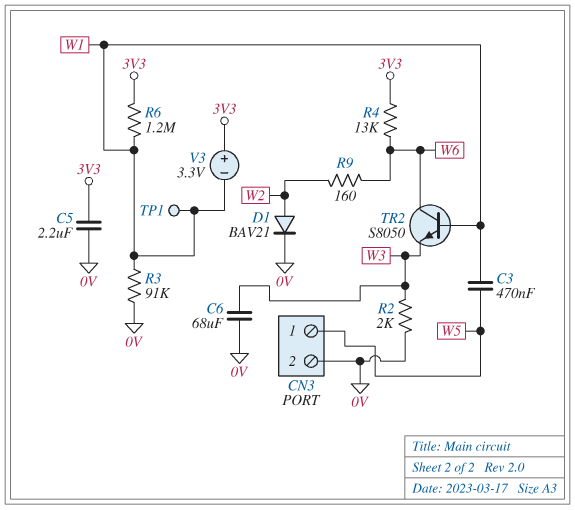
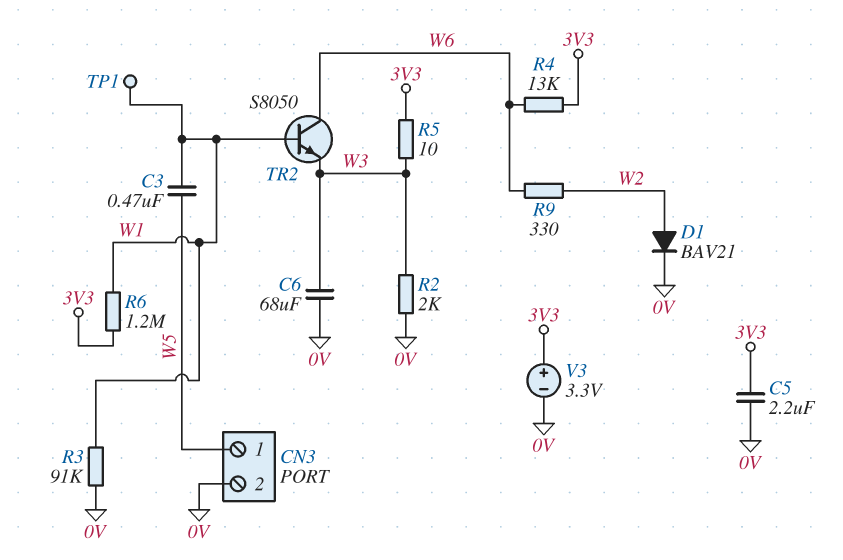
R5: none -> 10 (3V3, W3)
R9: 160 (W2, W6) -> 330 (W2, W6)
V3: 3.3V (plus 3V3, minus W1) -> 3.3V (plus 3V3, minus 0V)

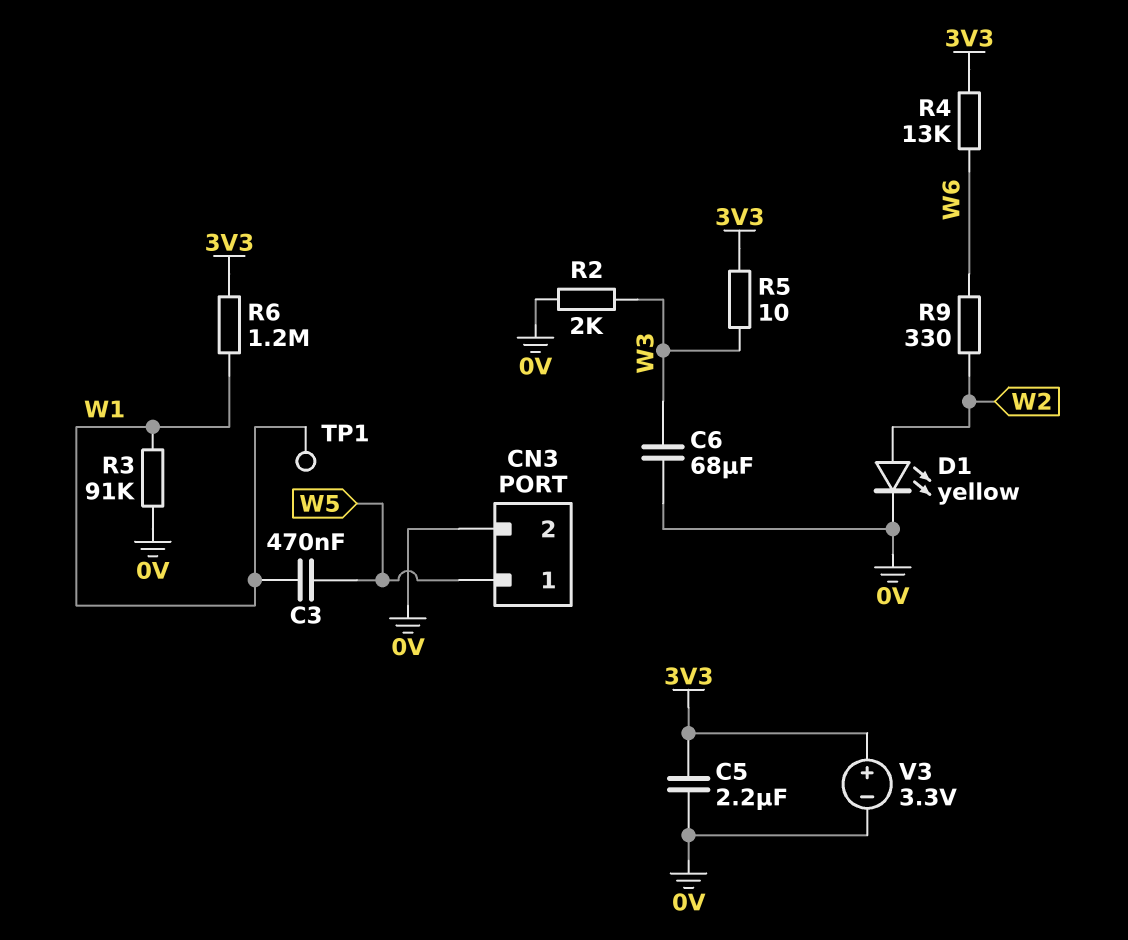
D1: diode BAV21 (A W2, K 0V) -> LED yellow (A W2, K 0V)
TR2: NPN S8050 (B W1, C W6, E W3) -> none

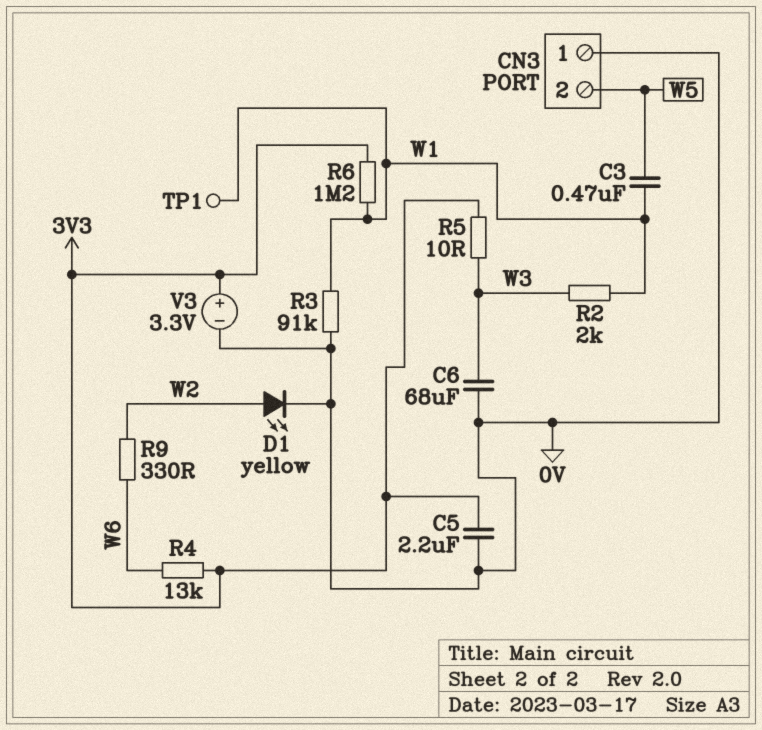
CN3 pin 1: W5 -> 0V
CN3 pin 2: 0V -> W5
R2: 2k (0V, W3) -> 2k (W1, W3)

